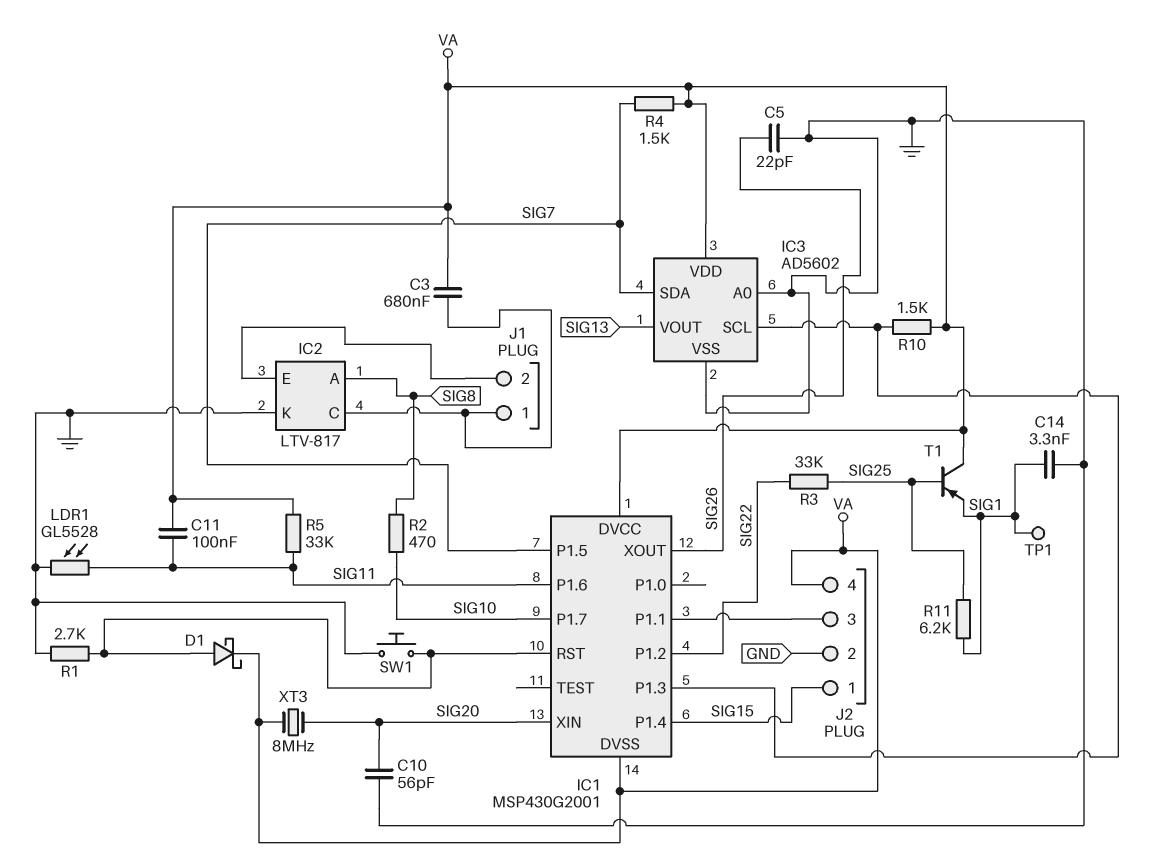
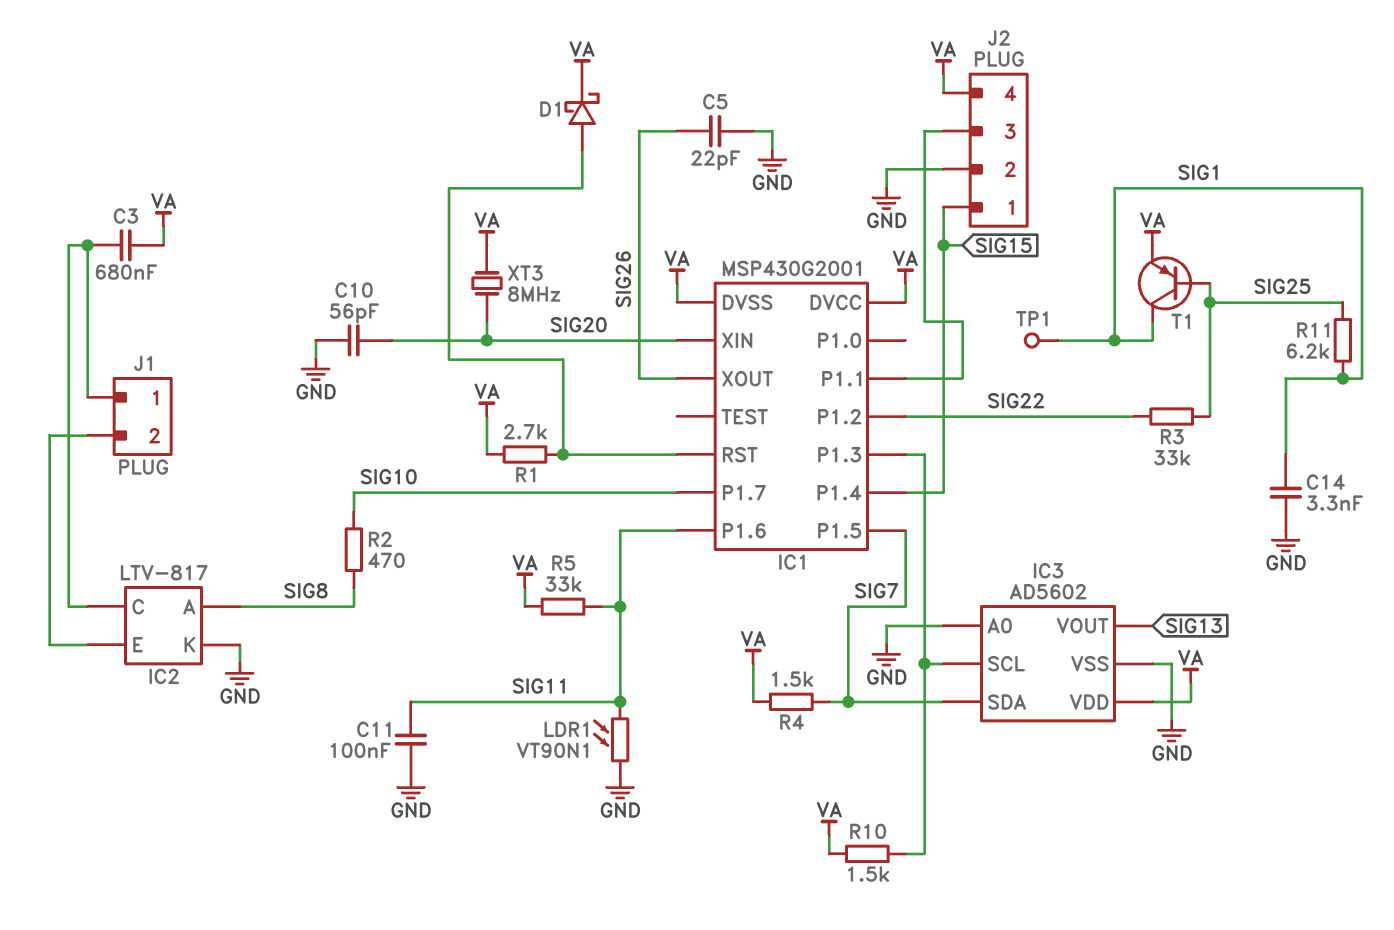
C11: 100nF (SIG11, VA) -> 100nF (GND, SIG11)
LDR1: GL5528 (GND, SIG11) -> VT90N1 (GND, SIG11)
R1: 2.7k (GND, IC1/RST) -> 2.7k (IC1/RST, VA)
SW1: button (GND, IC1/RST) -> none
T1: PNP (B SIG25, C VA, E SIG1) -> PNP (B SIG25, C SIG1, E VA)

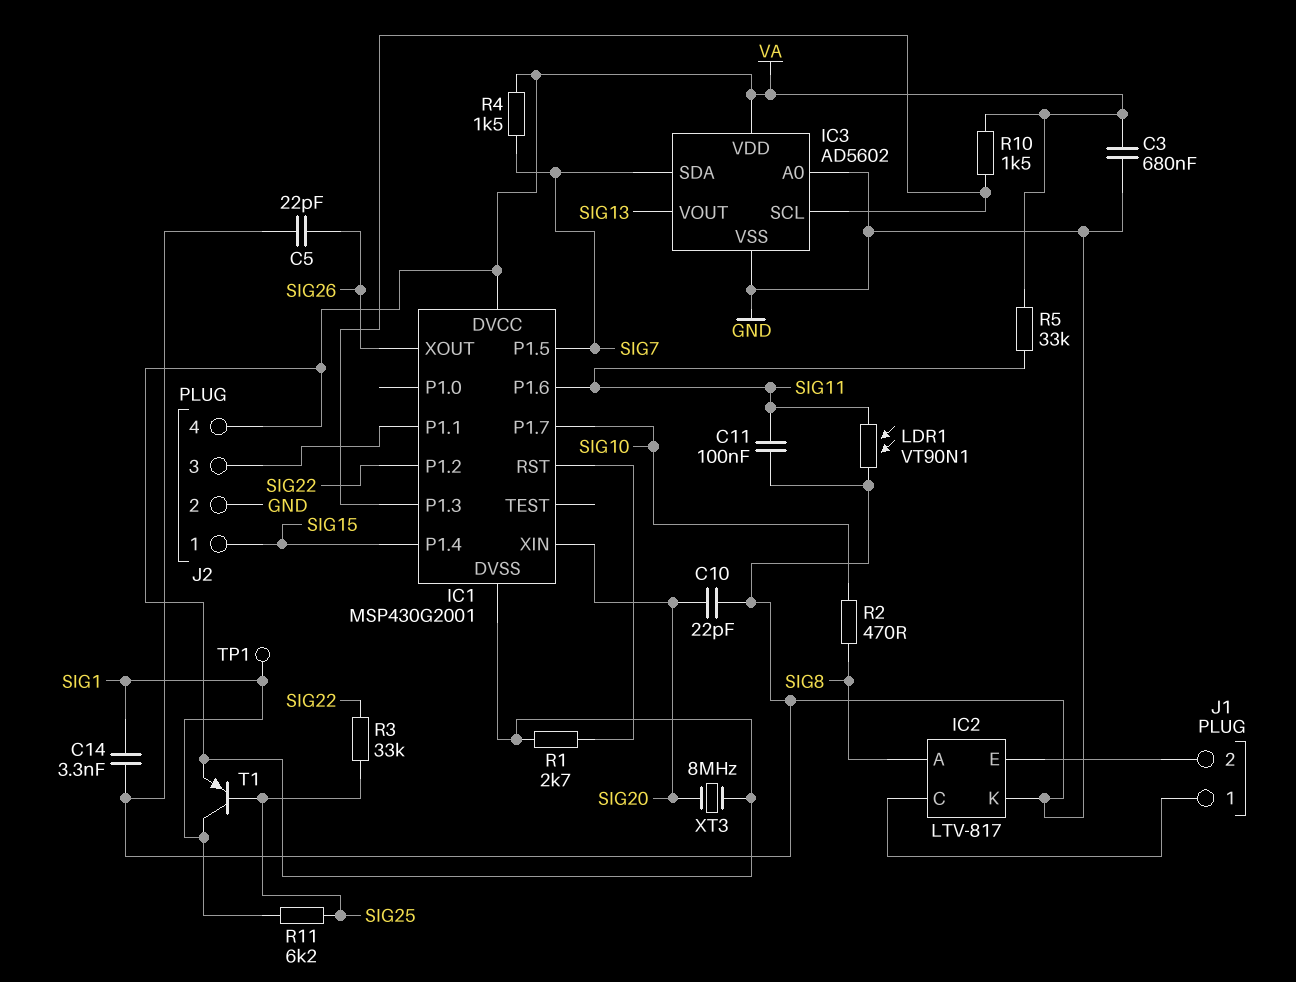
C3: 680nF (IC2/C, VA) -> 680nF (GND, VA)
C10: 56pF (GND, SIG20) -> 22pF (GND, SIG20)
D1: schottky (A IC1/RST, K VA) -> none

